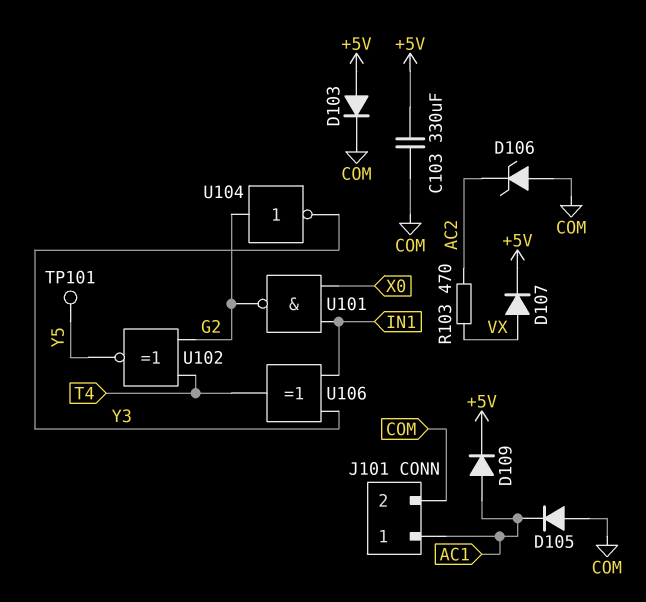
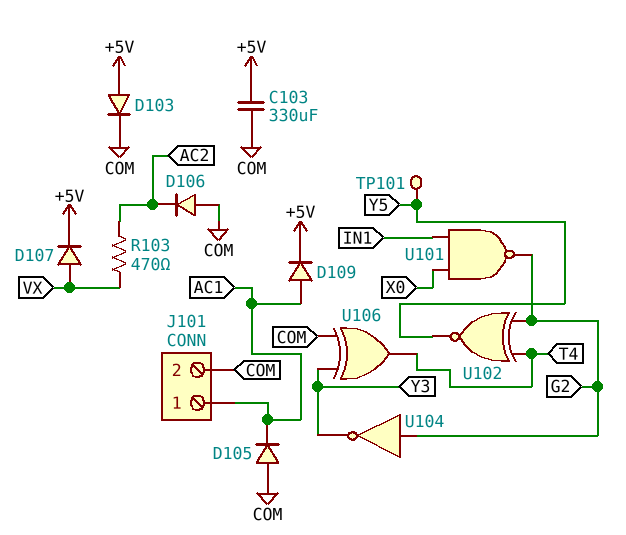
D106: zener (A COM, K AC2) -> diode (A COM, K AC2)
U106: XOR (in IN1, in Y3, out T4) -> XOR (in COM, in Y3, out T4)

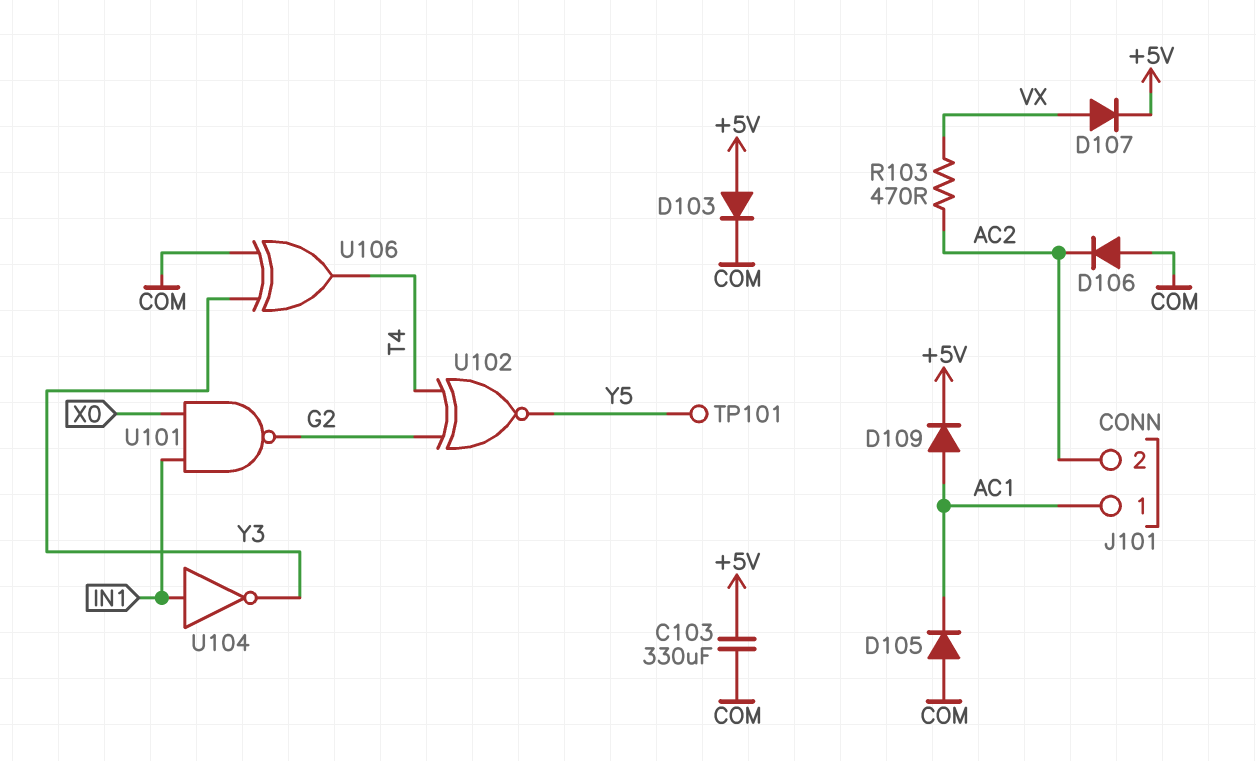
J101 pin 2: COM -> AC2
U104: NOT (in G2, out Y3) -> NOT (in IN1, out Y3)

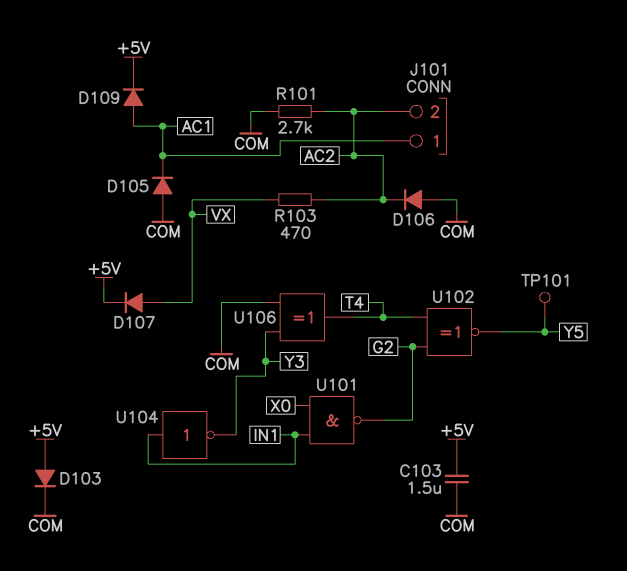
C103: 330uF (+5V, COM) -> 1.5uF (+5V, COM)
R101: none -> 2.7k (AC2, COM)

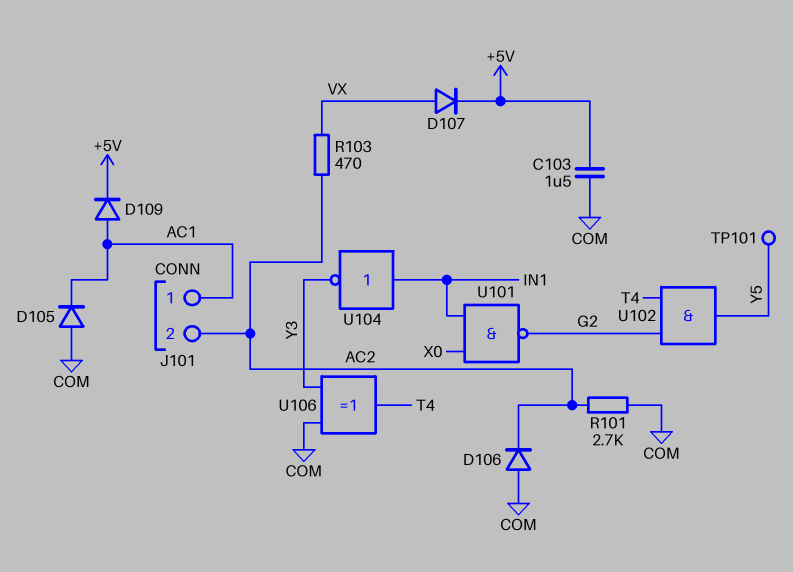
D103: diode (A +5V, K COM) -> none
U102: XNOR (in G2, in T4, out Y5) -> AND (in G2, in T4, out Y5)

